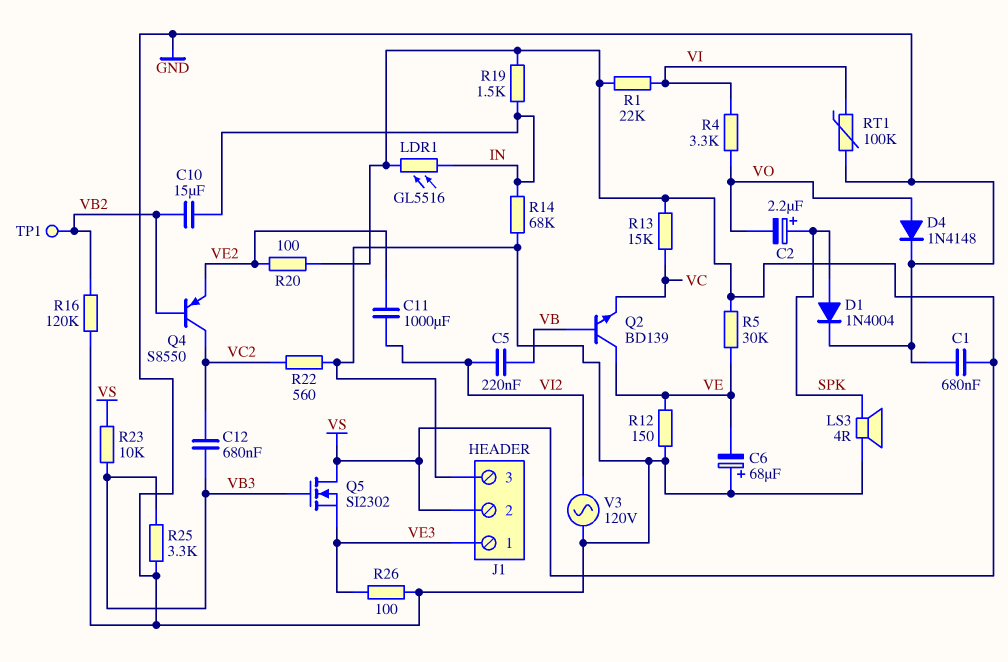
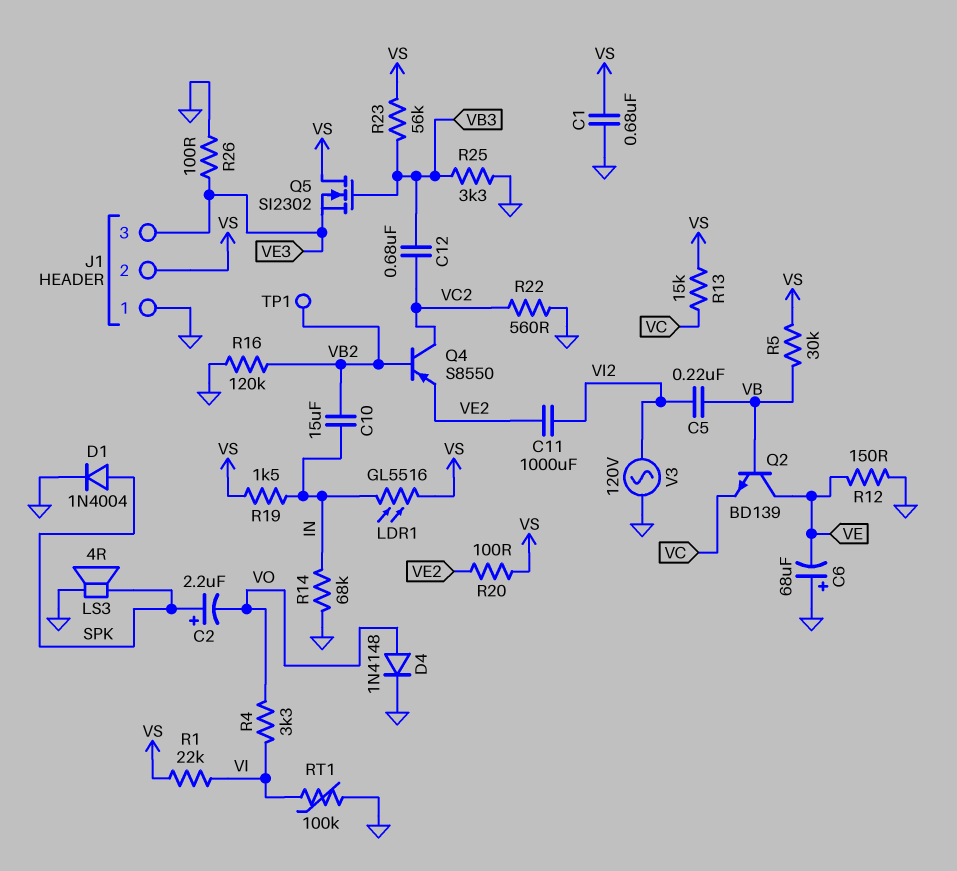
J1 pin 1: VE3 -> GND
J1 pin 3: GND -> VE3
R5: 30k (VE, VS) -> 30k (VB, VS)
R23: 10k (VB3, VS) -> 56k (VB3, VS)

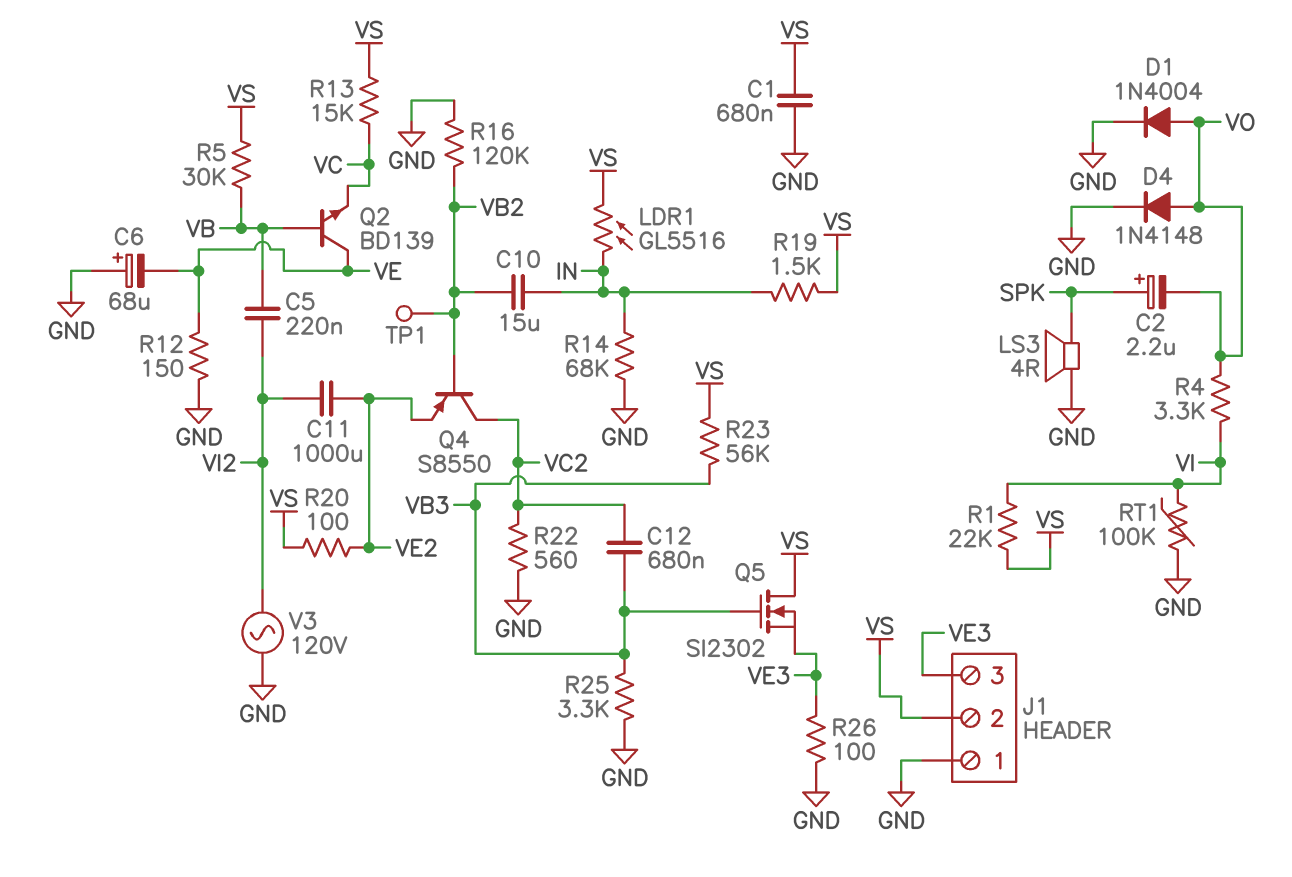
D1: diode 1N4004 (A SPK, K GND) -> diode 1N4004 (A VO, K GND)

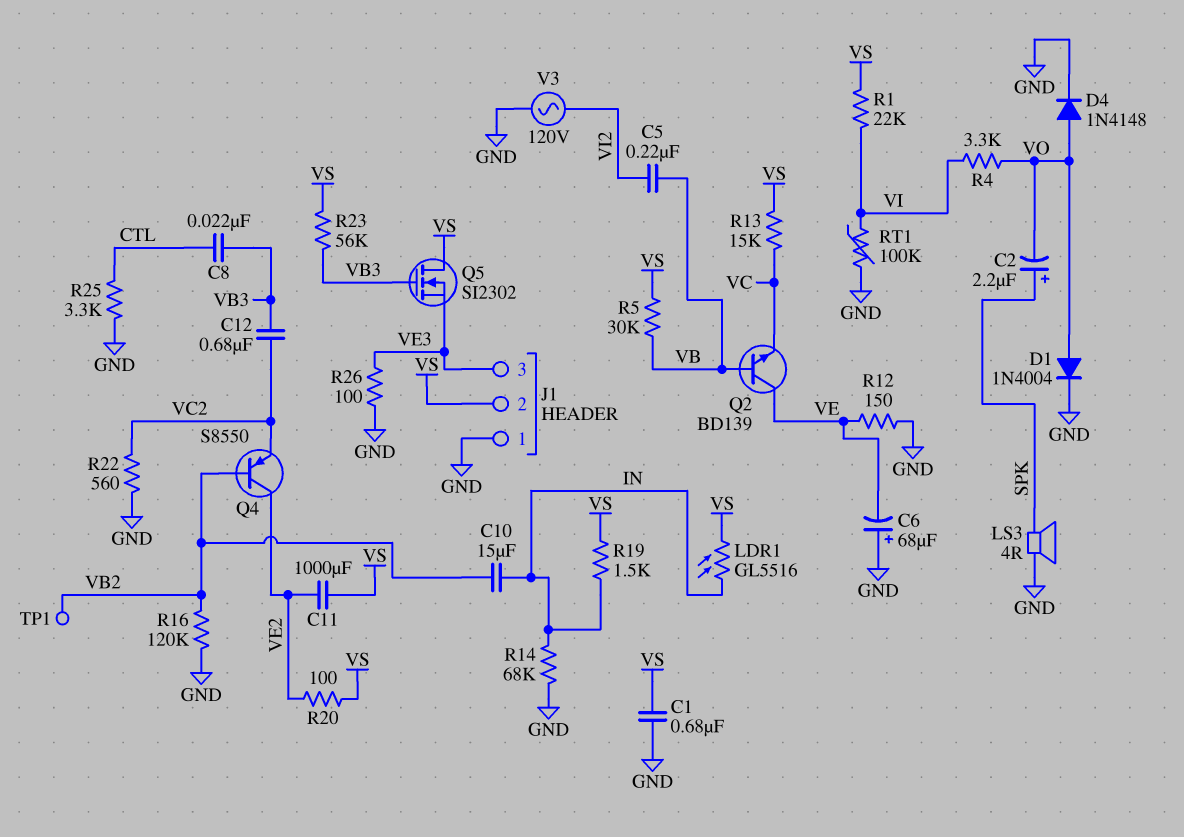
C8: none -> 22nF (CTL, VB3)
C11: 1000uF (VE2, VI2) -> 1000uF (VE2, VS)
Q4: PNP S8550 (B VB2, C VC2, E VE2) -> PNP S8550 (B VB2, C VE2, E VC2)
R25: 3.3k (GND, VB3) -> 3.3k (CTL, GND)

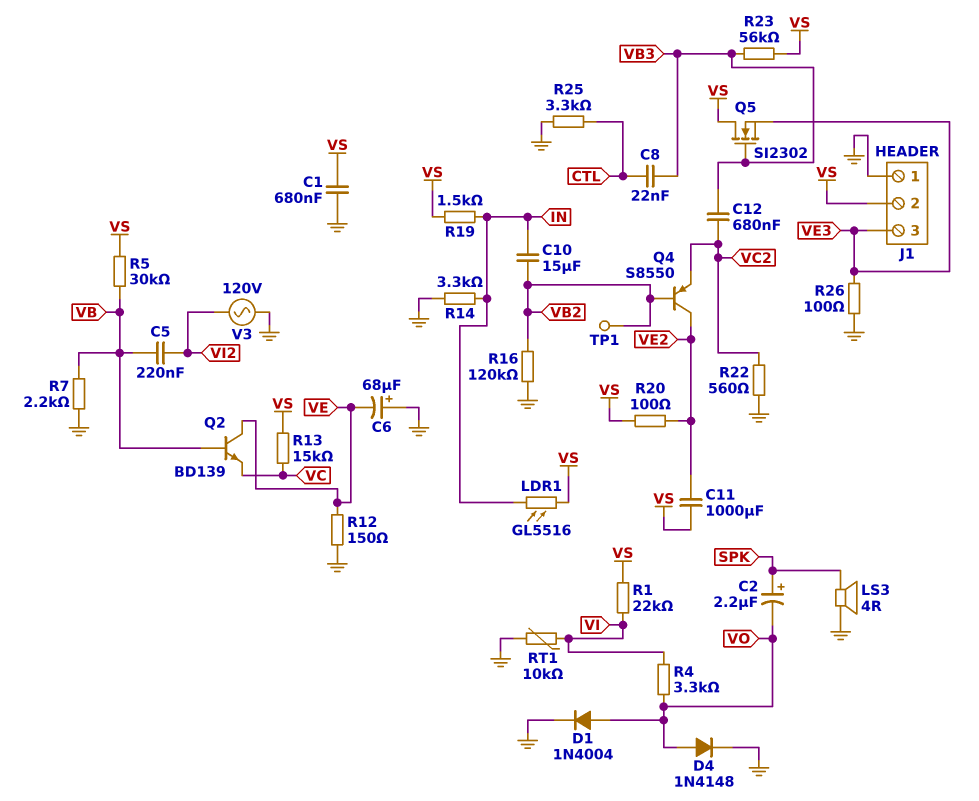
R7: none -> 2.2k (GND, VB)
R14: 68k (GND, IN) -> 3.3k (GND, IN)
RT1: 100k (GND, VI) -> 10k (GND, VI)

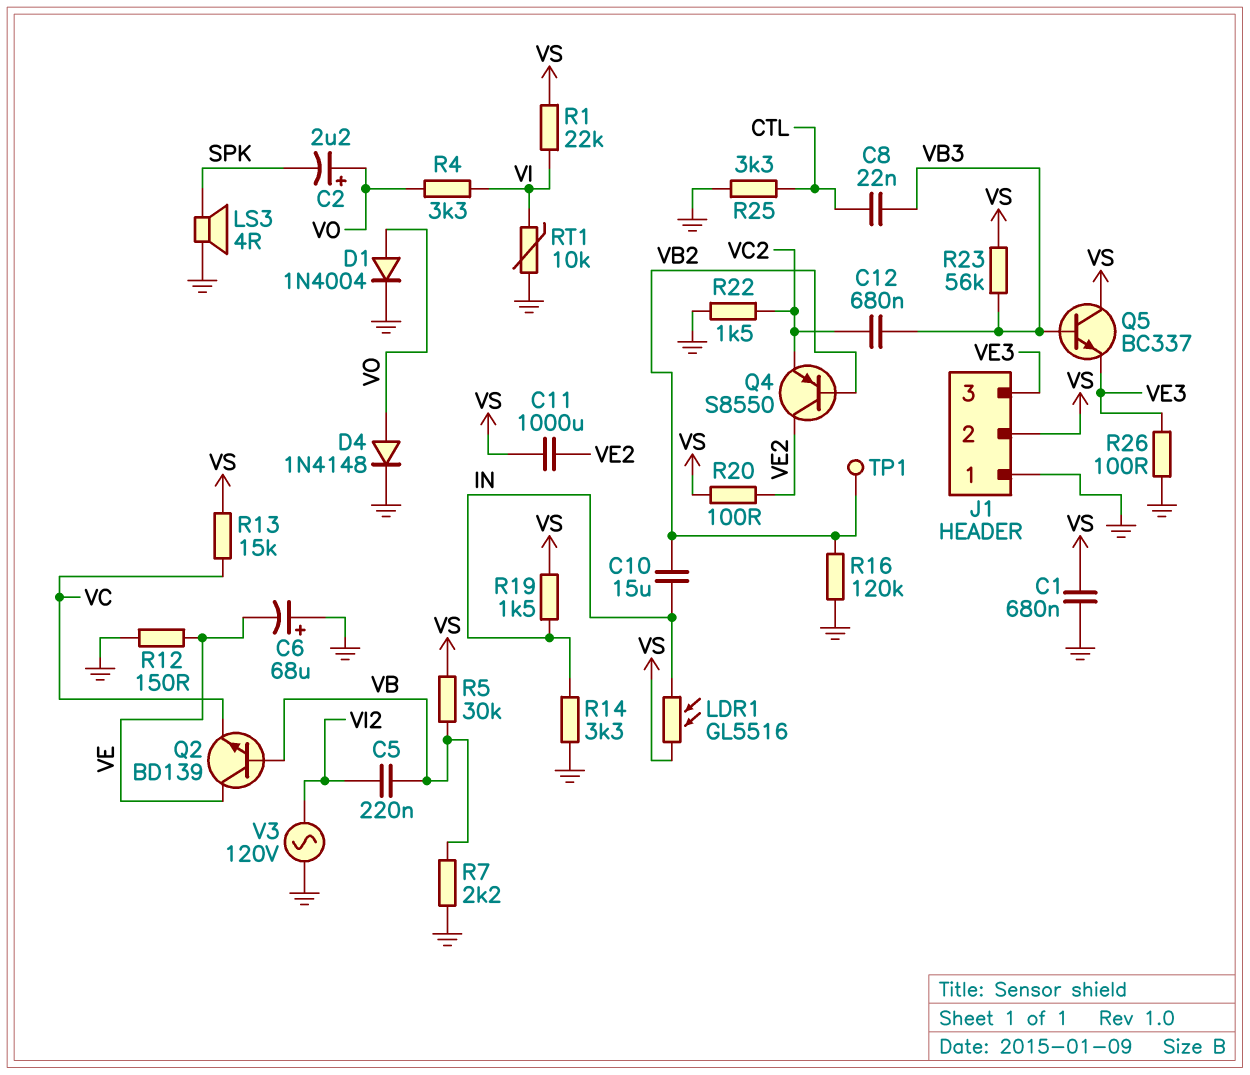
C2: 2.2uF (plus SPK, minus VO) -> 2.2uF (plus VO, minus SPK)
Q5: NMOS SI2302 (G VB3, D VS, S VE3) -> NPN BC337 (B VB3, C VS, E VE3)
R22: 560 (GND, VC2) -> 1.5k (GND, VC2)

